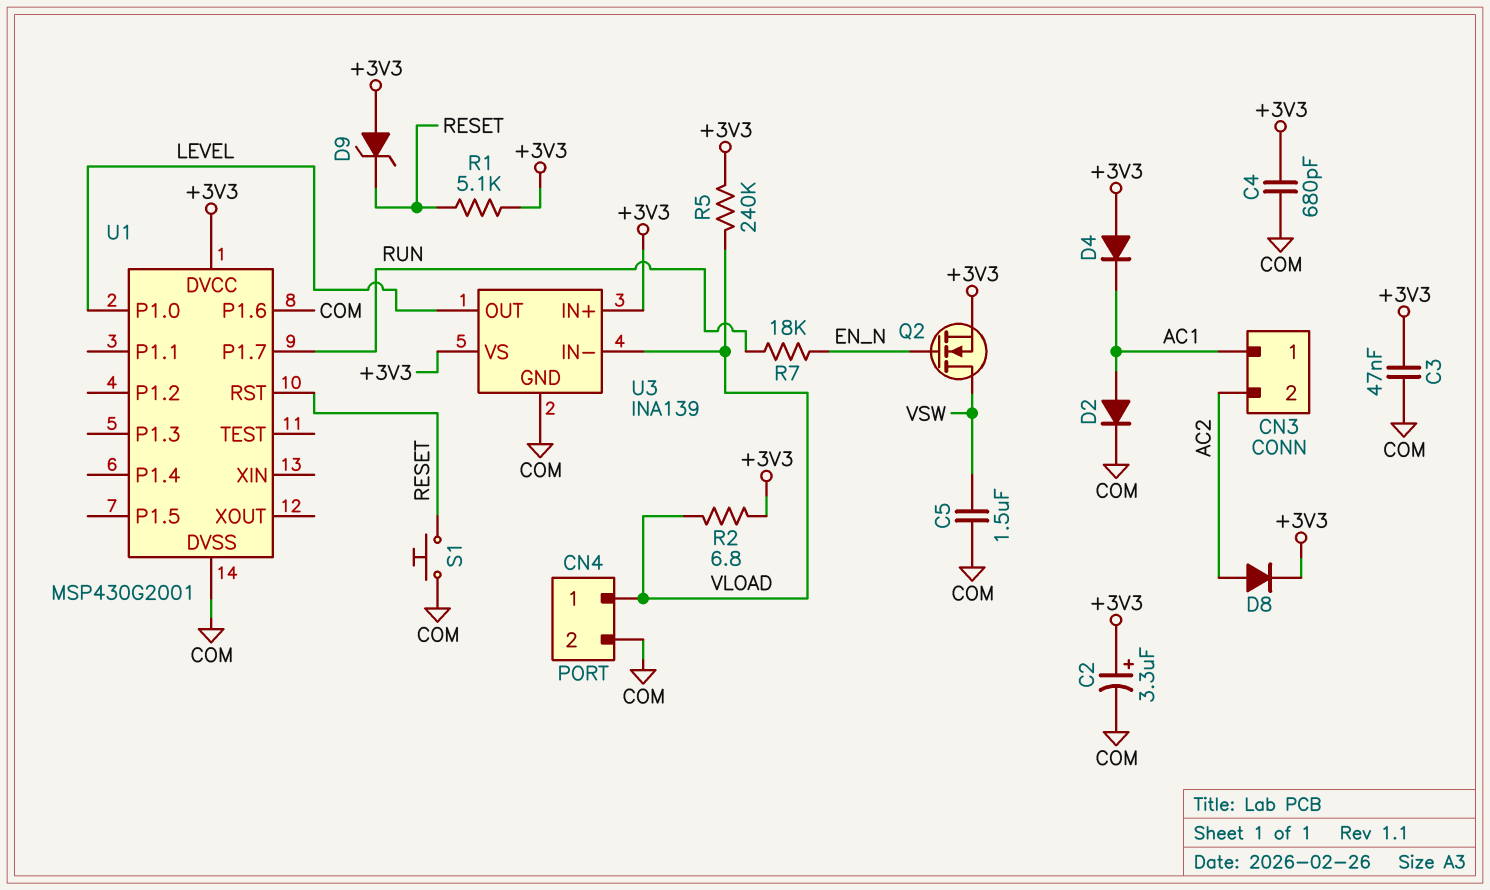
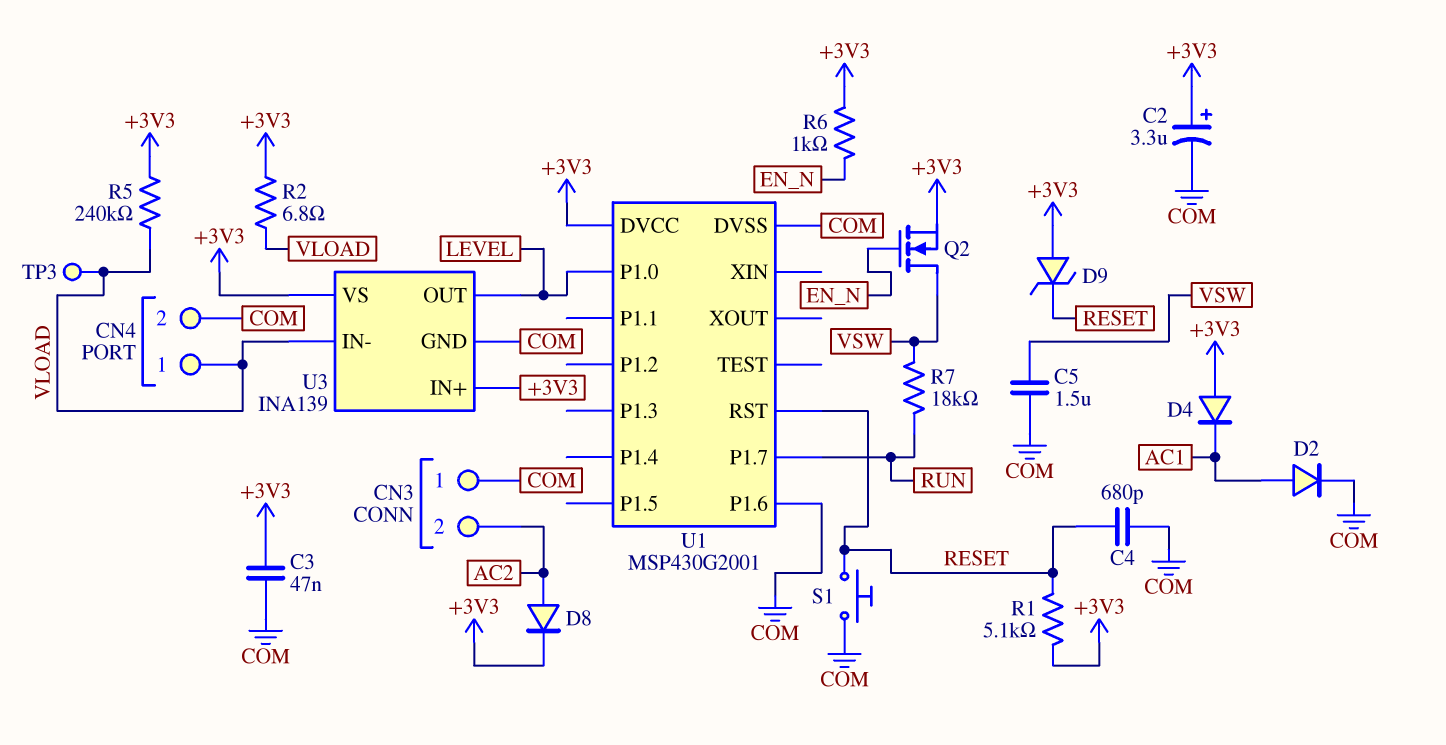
C4: 680pF (+3V3, COM) -> 680pF (COM, RESET)
CN3 pin 1: AC1 -> COM
R6: none -> 1k (+3V3, EN_N)
R7: 18k (EN_N, RUN) -> 18k (RUN, VSW)
TP3: none -> test point (VLOAD)

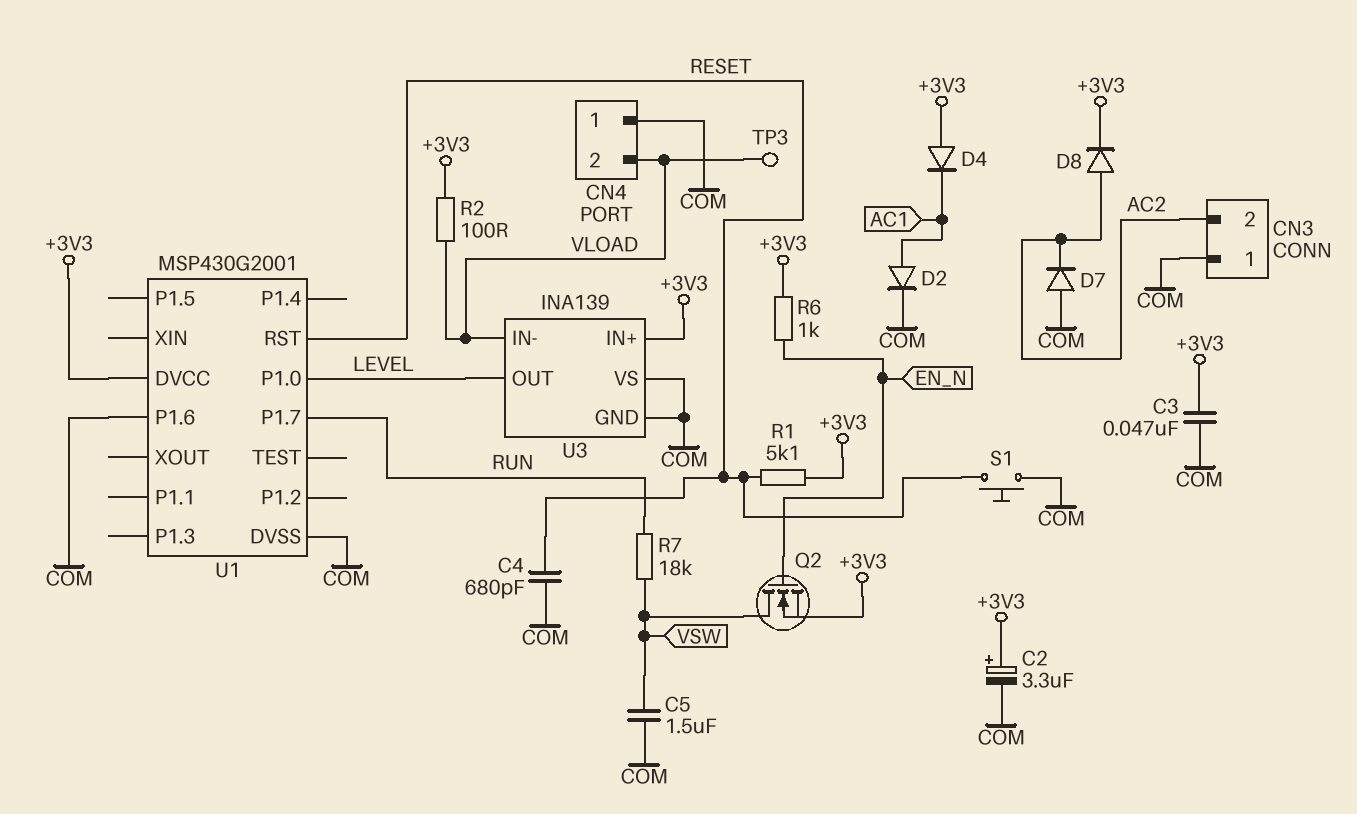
CN4 pin 1: VLOAD -> COM
CN4 pin 2: COM -> VLOAD
D7: none -> diode (A COM, K AC2)
D9: zener (A +3V3, K RESET) -> none
R2: 6.8 (+3V3, VLOAD) -> 100 (+3V3, VLOAD)
R5: 240k (+3V3, VLOAD) -> none
U3 pin VS: +3V3 -> COM

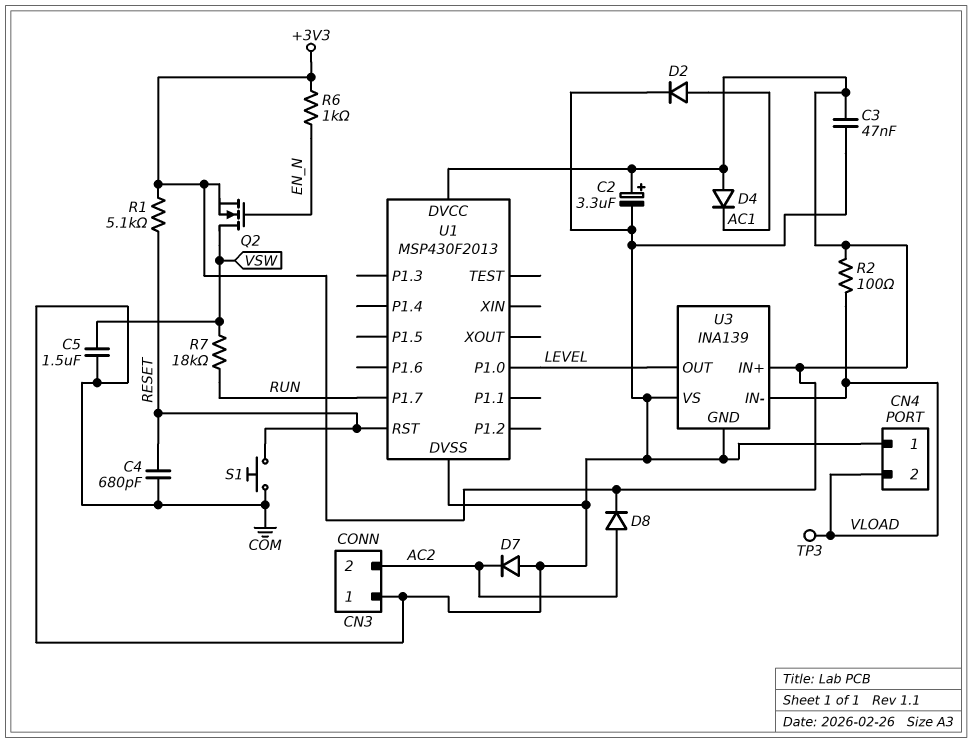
U1: MSP430G2001 -> MSP430F2013
U1 pin P1.6: COM -> none

